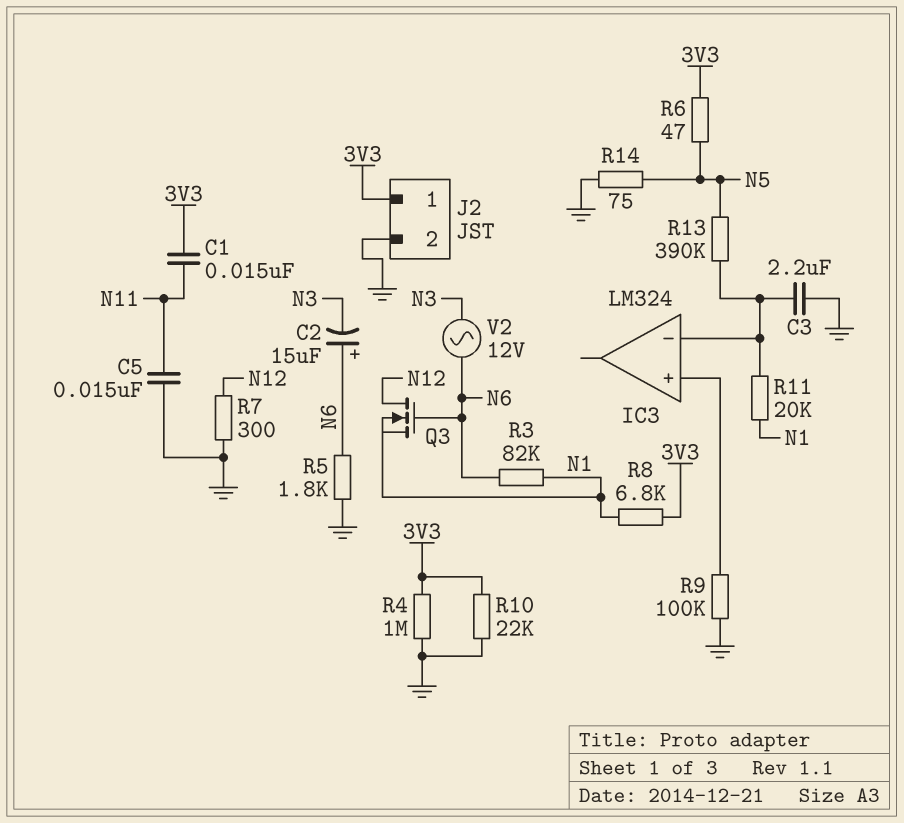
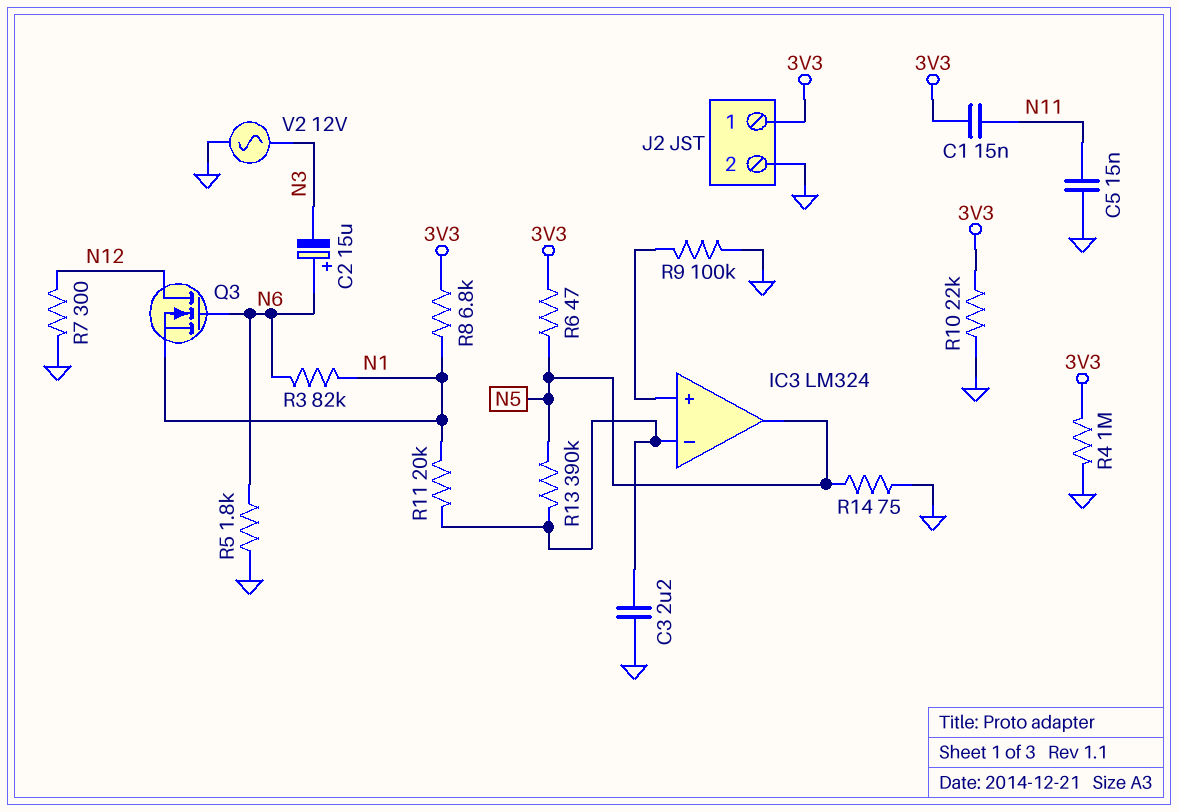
IC3 pin out: none -> N5
V2: AC 12V (N3, N6) -> AC 12V (GND, N3)

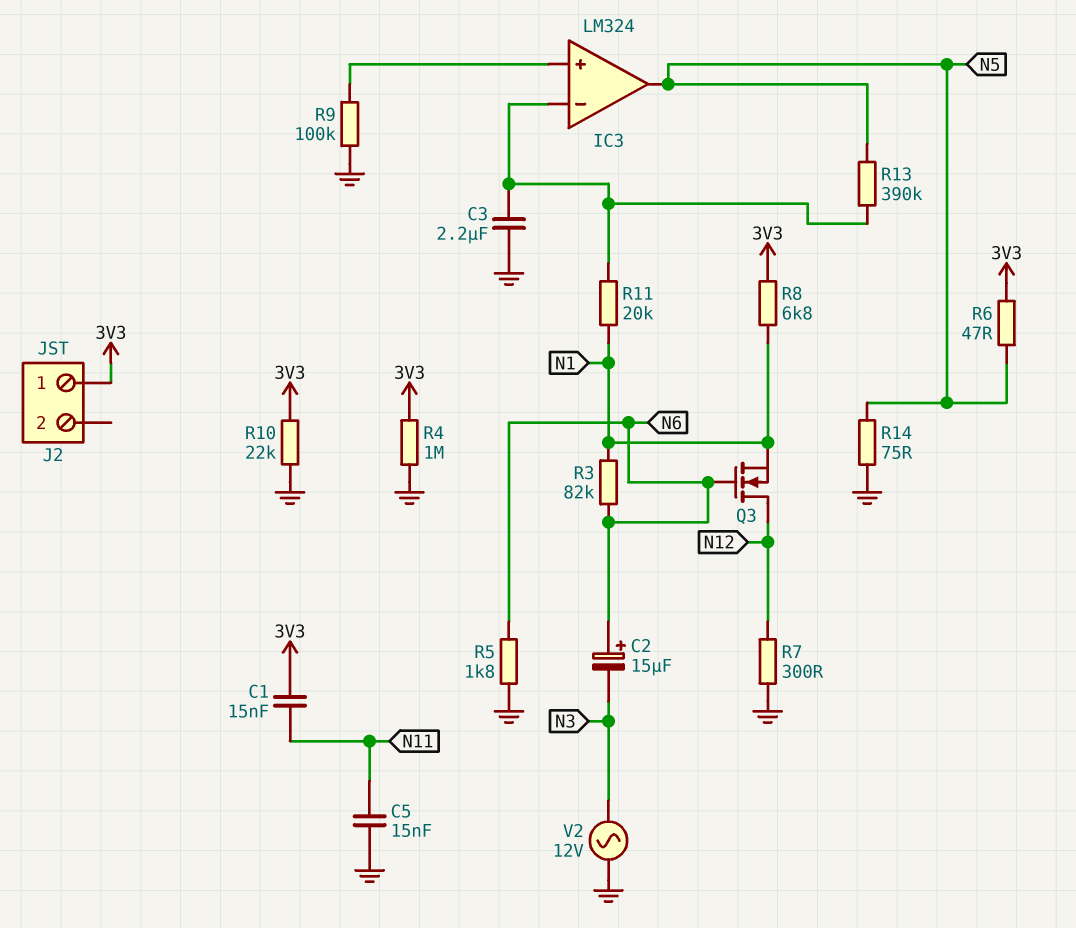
J2 pin 2: GND -> none

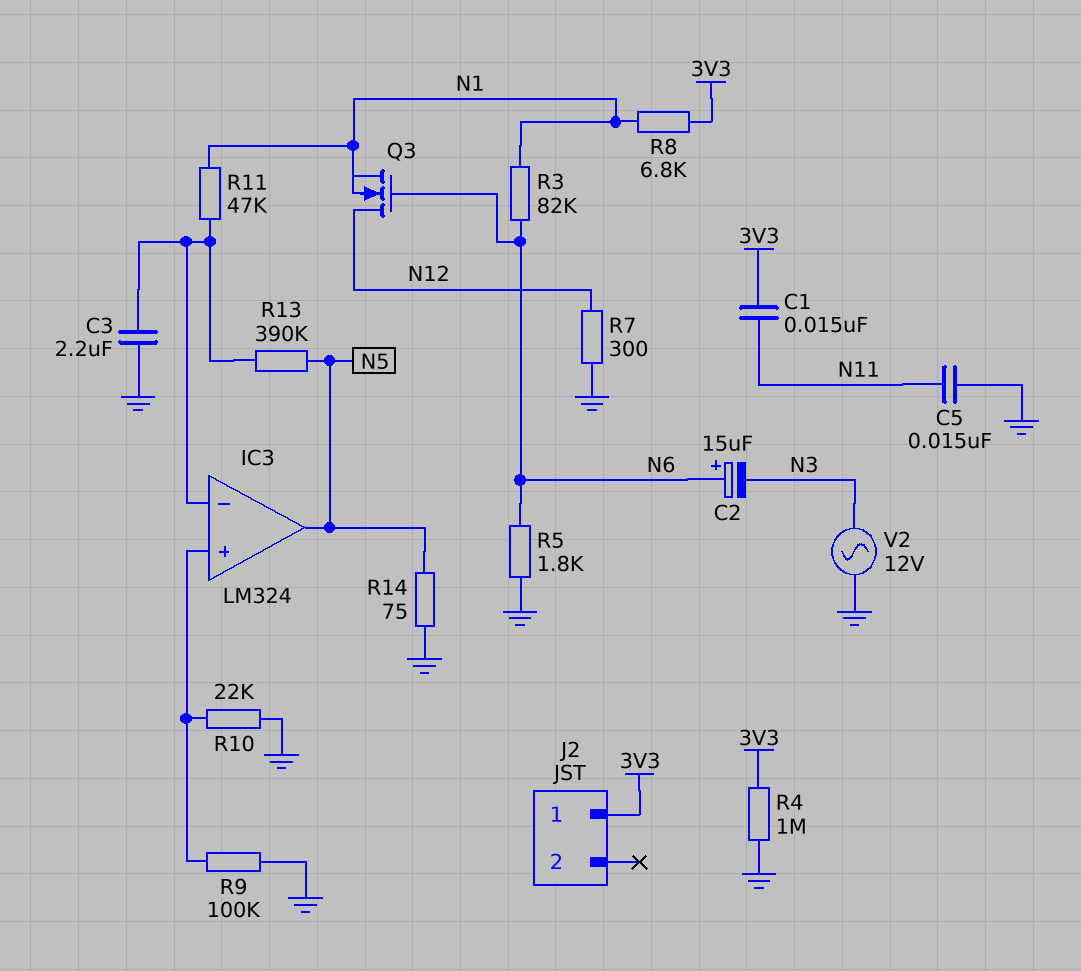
R6: 47 (3V3, N5) -> none
R10: 22k (3V3, GND) -> 22k (GND, IC3/in+)
R11: 20k (IC3/in-, N1) -> 47k (IC3/in-, N1)

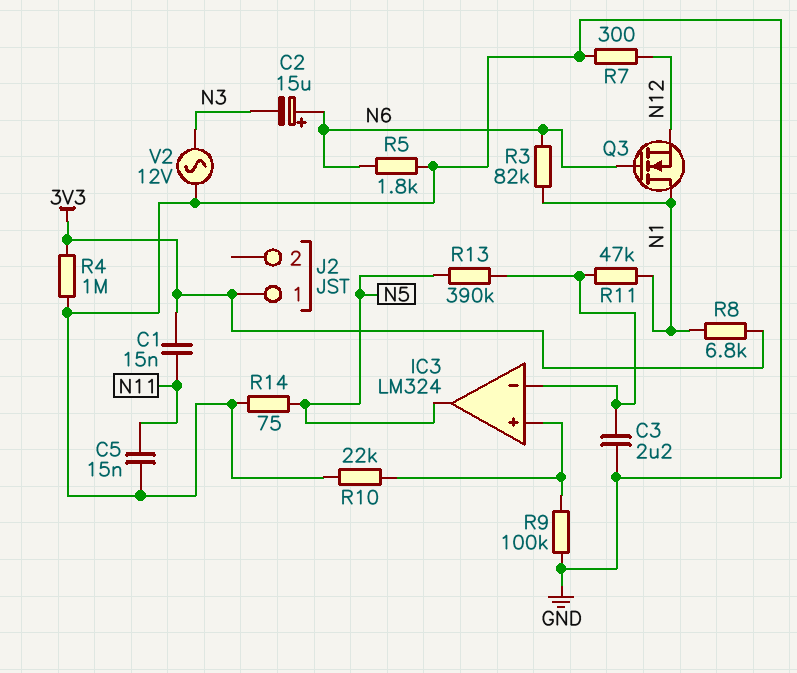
Q3: NMOS (G N6, D N12, S N1) -> NMOS (G N6, D N1, S N12)

